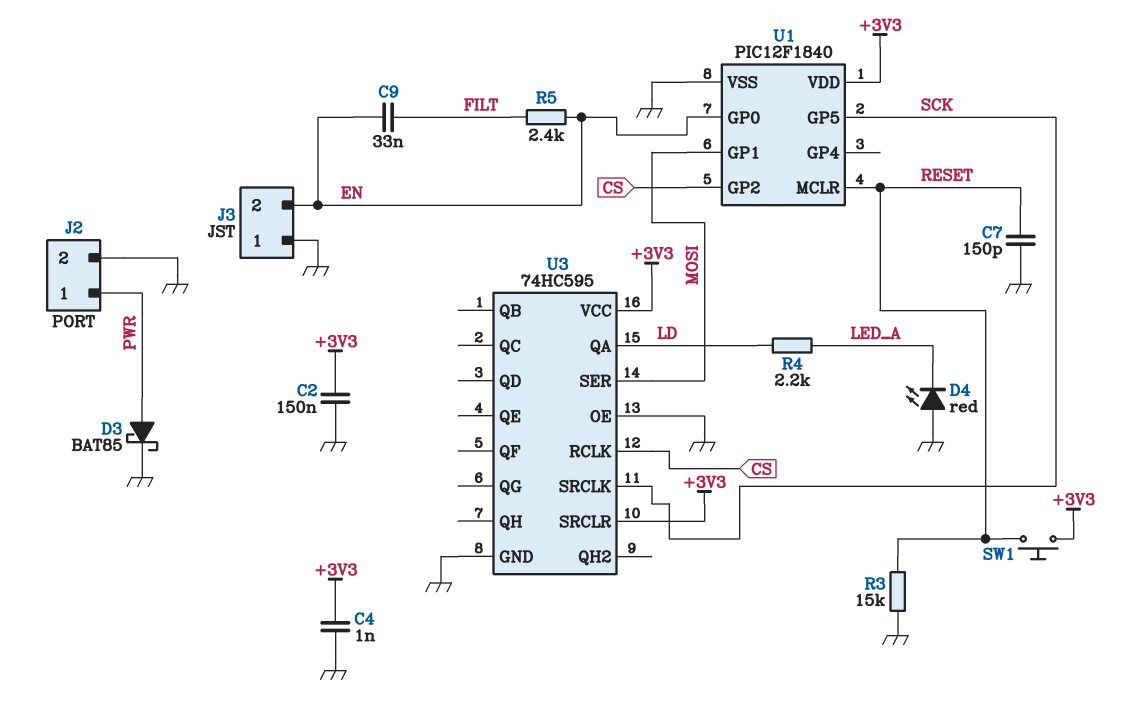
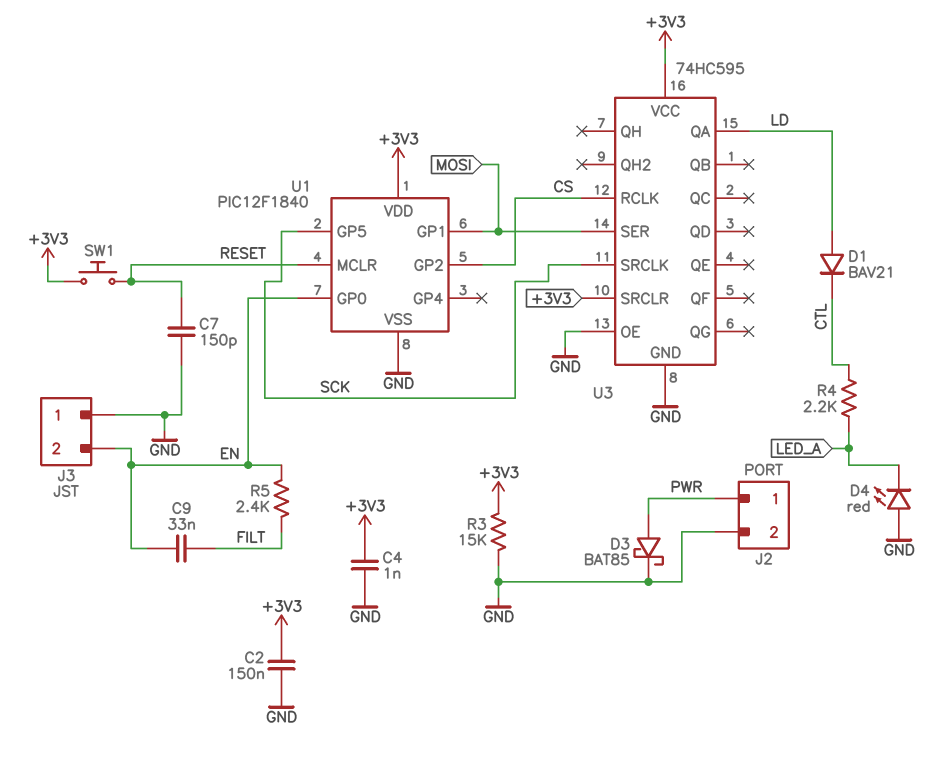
D1: none -> diode BAV21 (A LD, K CTL)
R3: 15k (GND, RESET) -> 15k (+3V3, GND)
R4: 2.2k (LD, LED_A) -> 2.2k (CTL, LED_A)

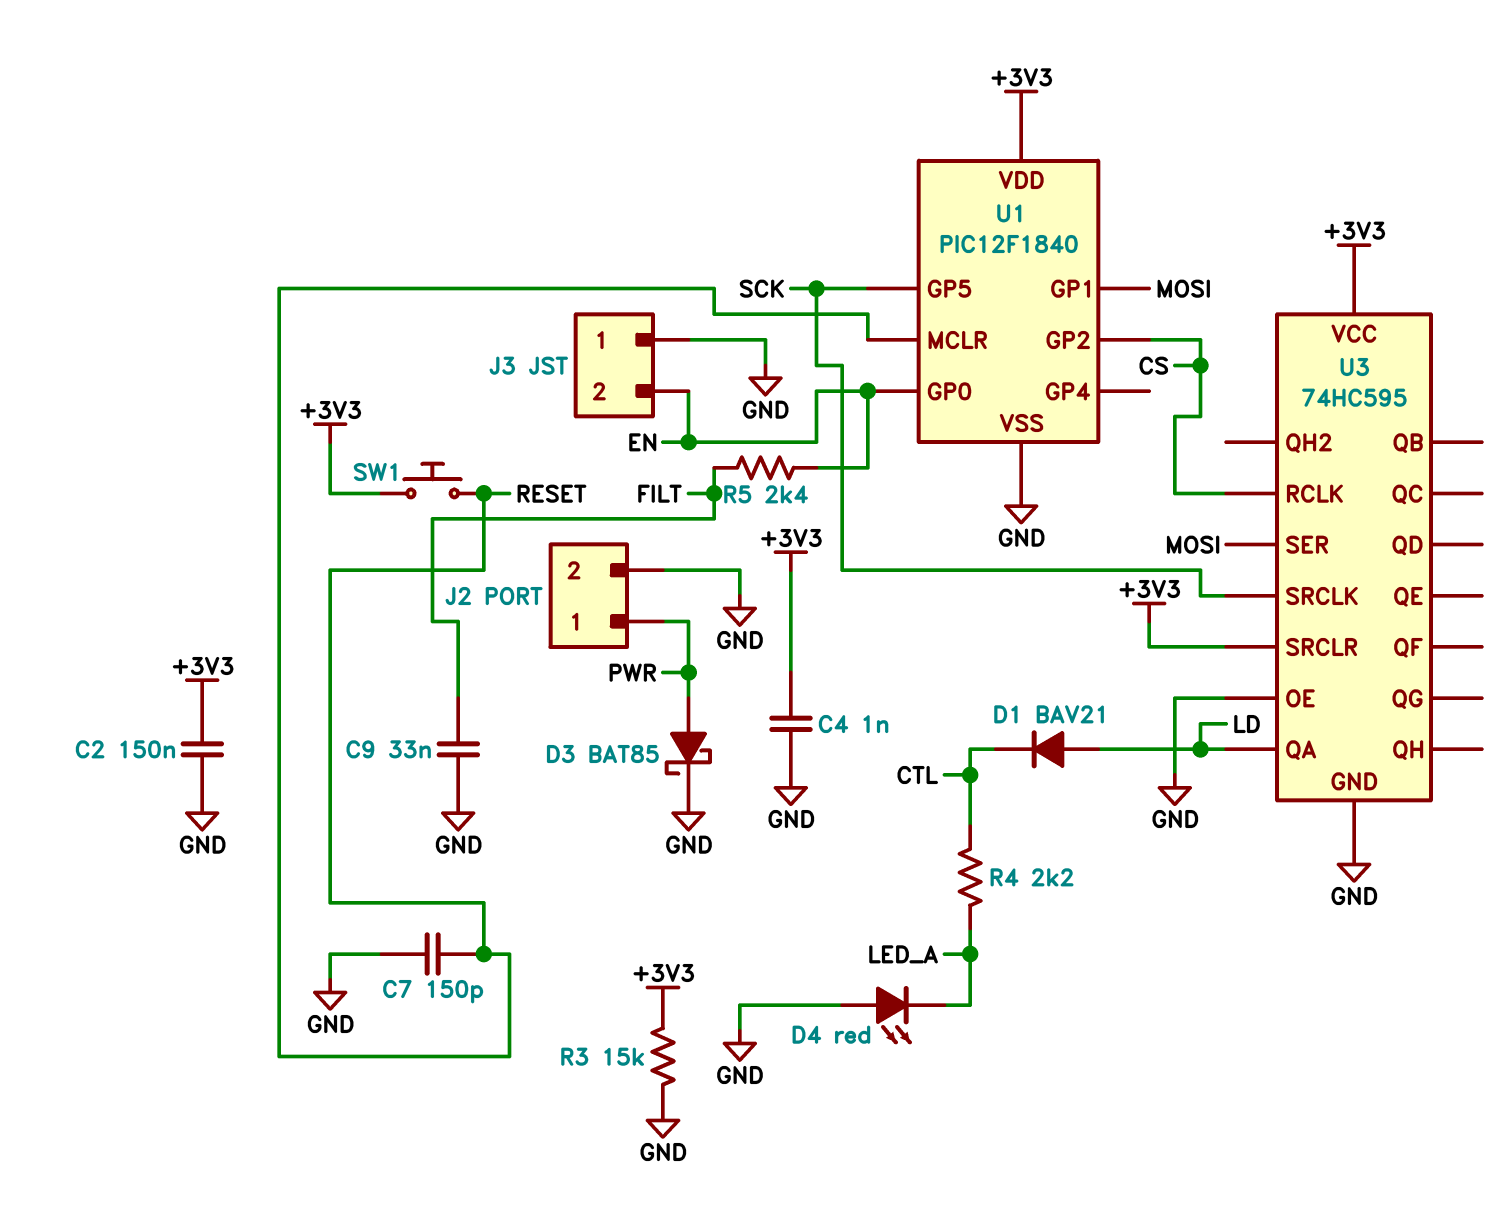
C9: 33nF (EN, FILT) -> 33nF (FILT, GND)

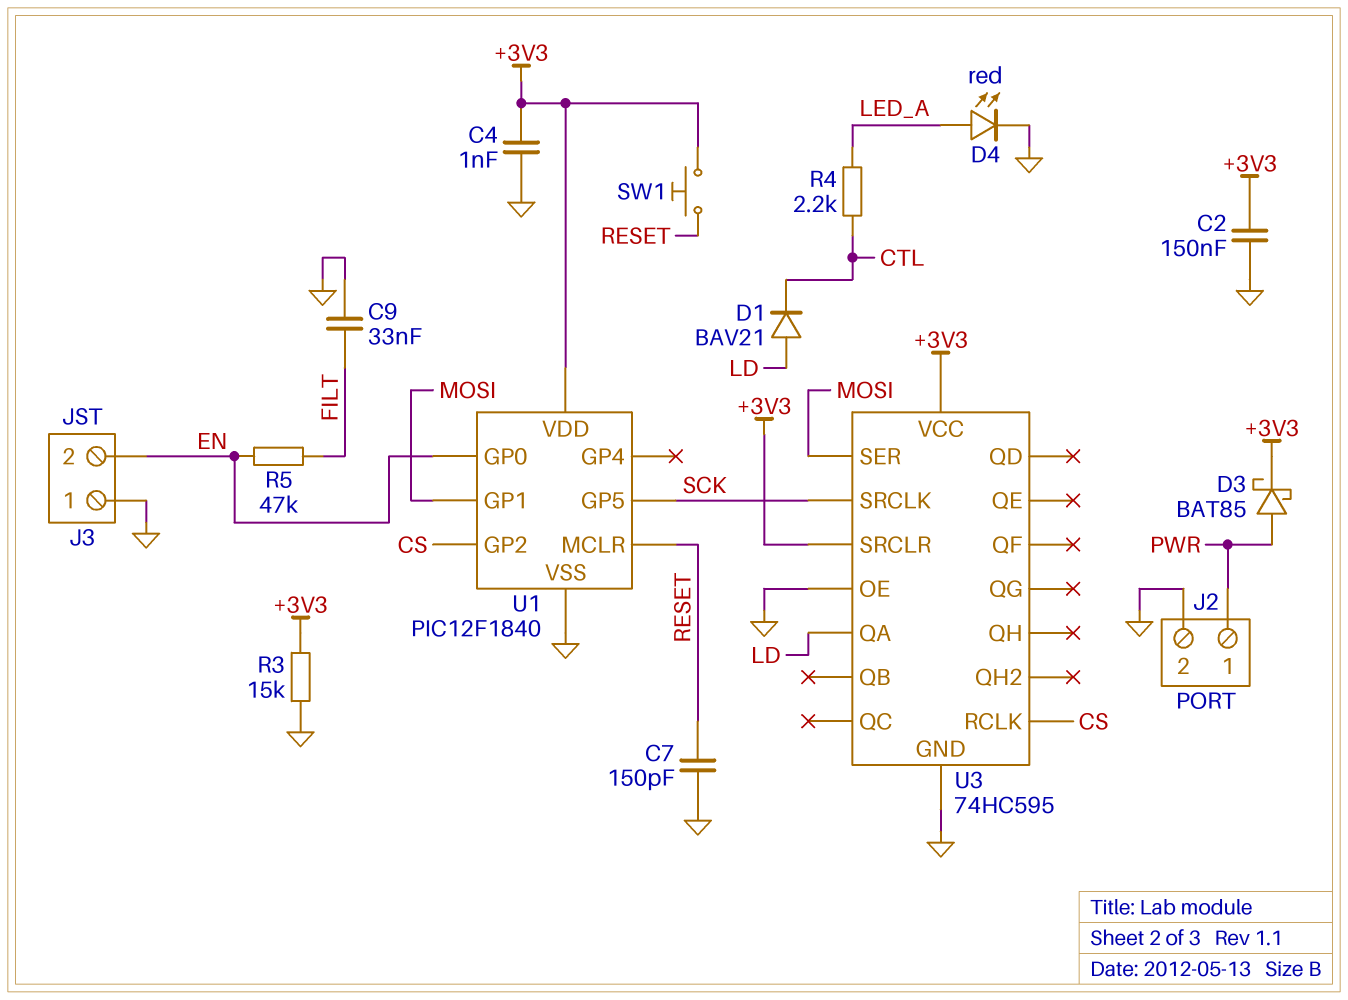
D3: schottky BAT85 (A PWR, K GND) -> schottky BAT85 (A PWR, K +3V3)
D4: LED red (A GND, K LED_A) -> LED red (A LED_A, K GND)
R5: 2.4k (EN, FILT) -> 47k (EN, FILT)

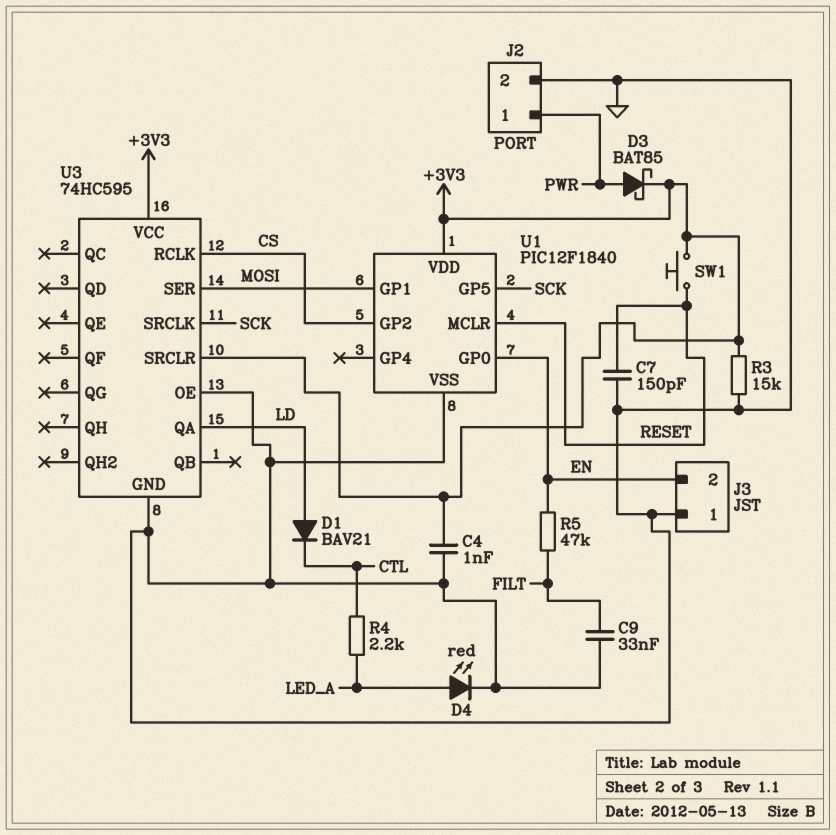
C2: 150nF (+3V3, GND) -> none

